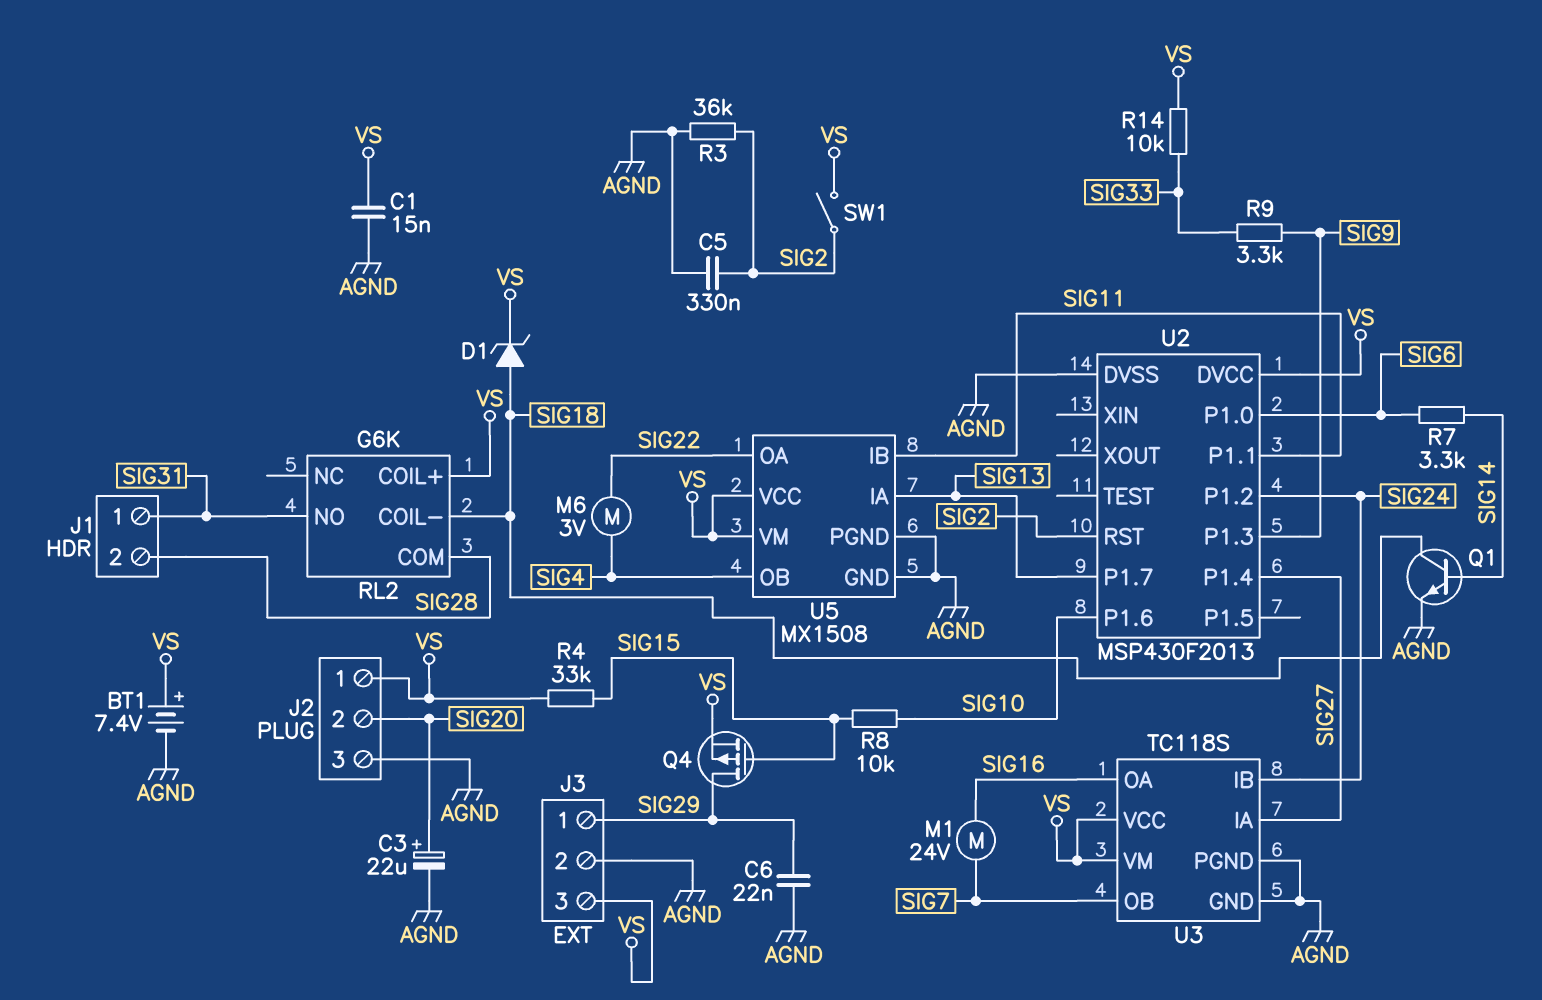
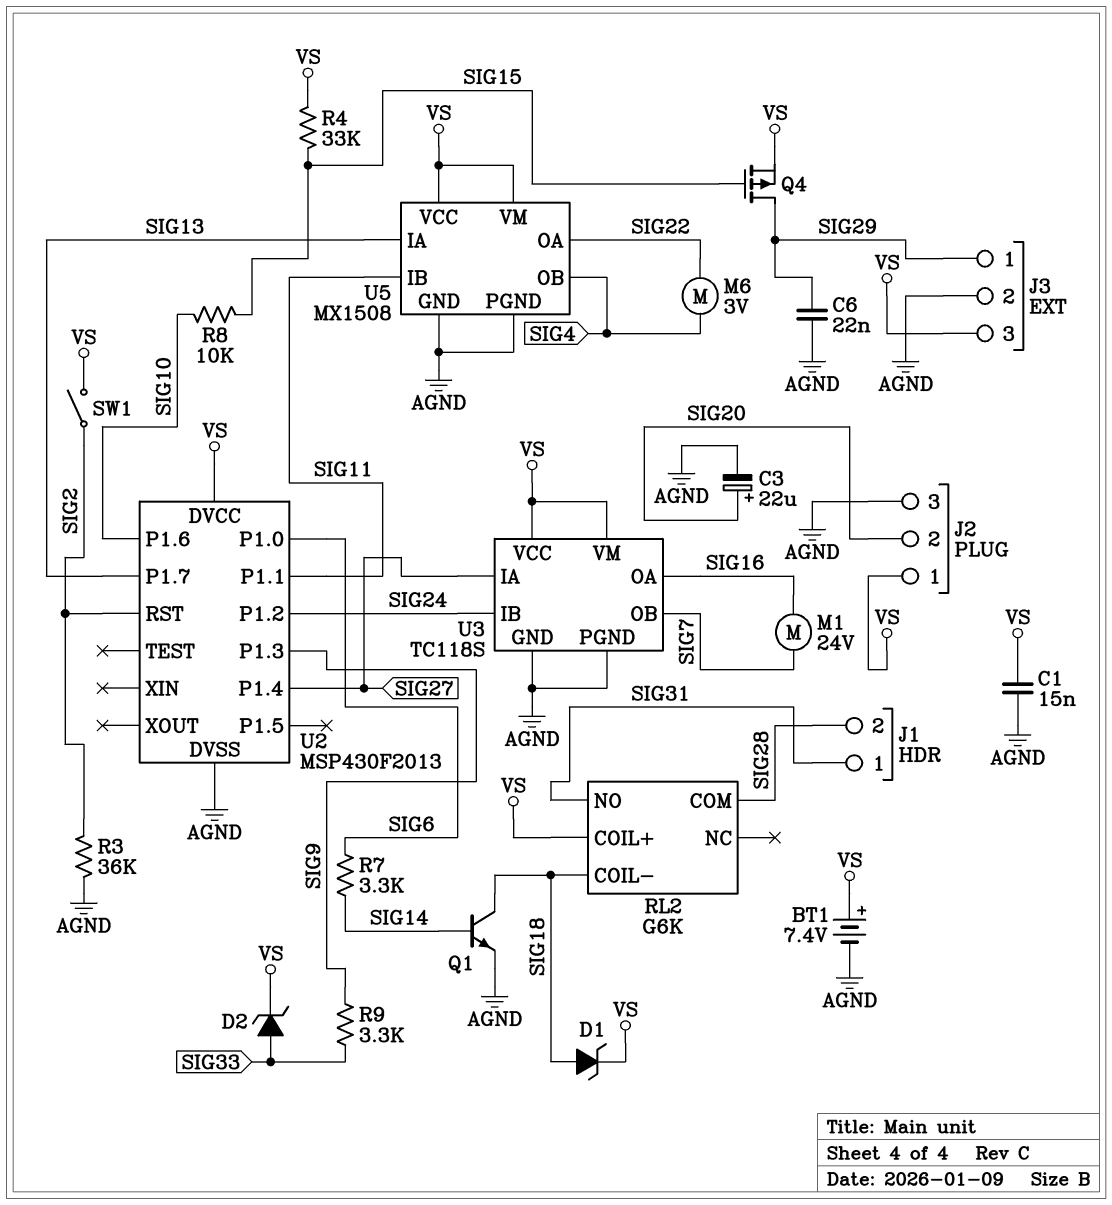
C5: 330nF (AGND, SIG2) -> none
D2: none -> zener (A SIG33, K VS)
R14: 10k (SIG33, VS) -> none

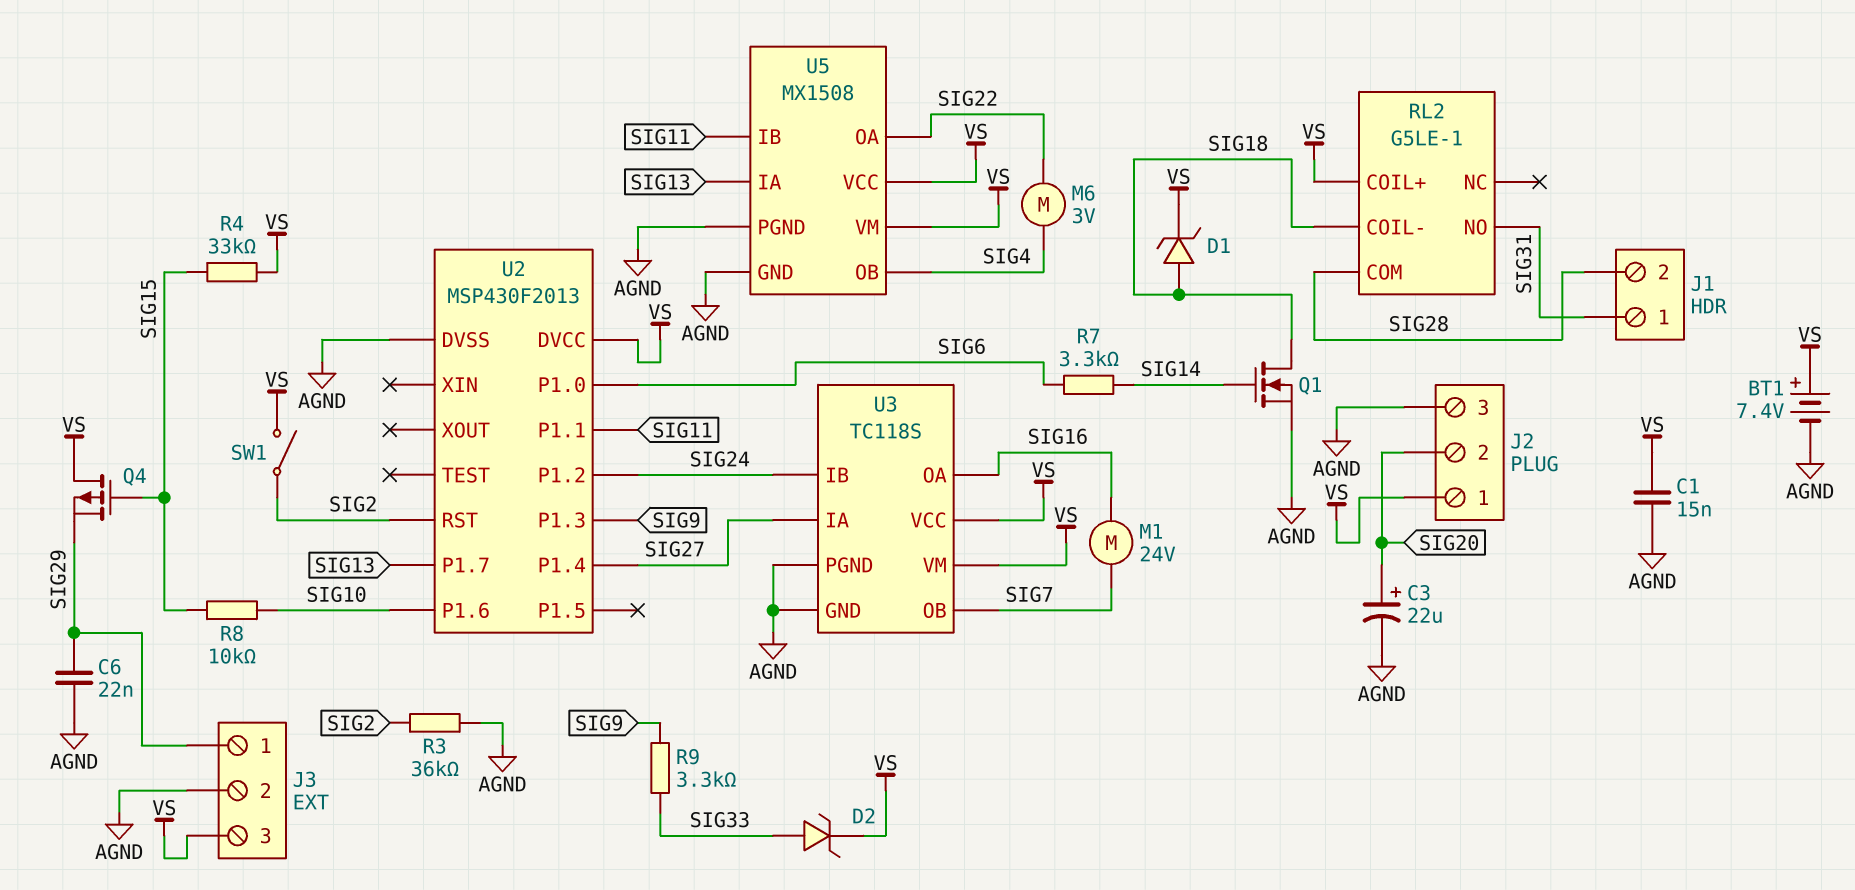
Q1: NPN (B SIG14, C SIG18, E AGND) -> NMOS (G SIG14, D SIG18, S AGND)
Q4: PMOS (G SIG15, D SIG29, S VS) -> PMOS (G SIG15, D VS, S SIG29)
RL2: G6K -> G5LE-1

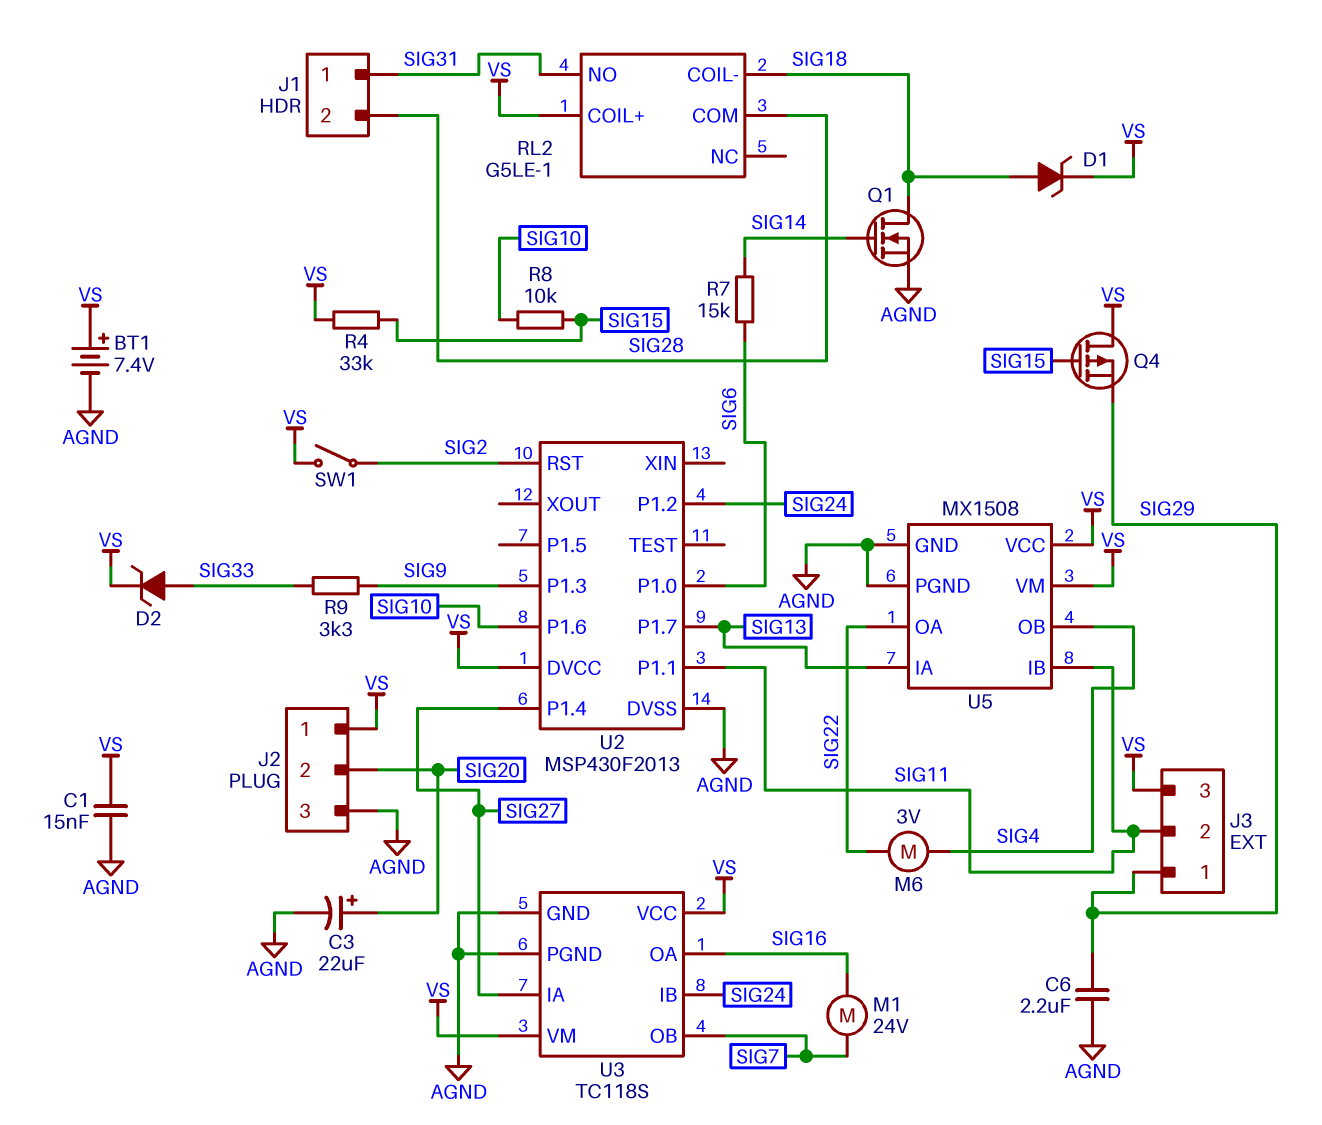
C6: 22nF (AGND, SIG29) -> 2.2uF (AGND, SIG29)
J3 pin 2: AGND -> SIG11
R3: 36k (AGND, SIG2) -> none
R7: 3.3k (SIG6, SIG14) -> 15k (SIG6, SIG14)

